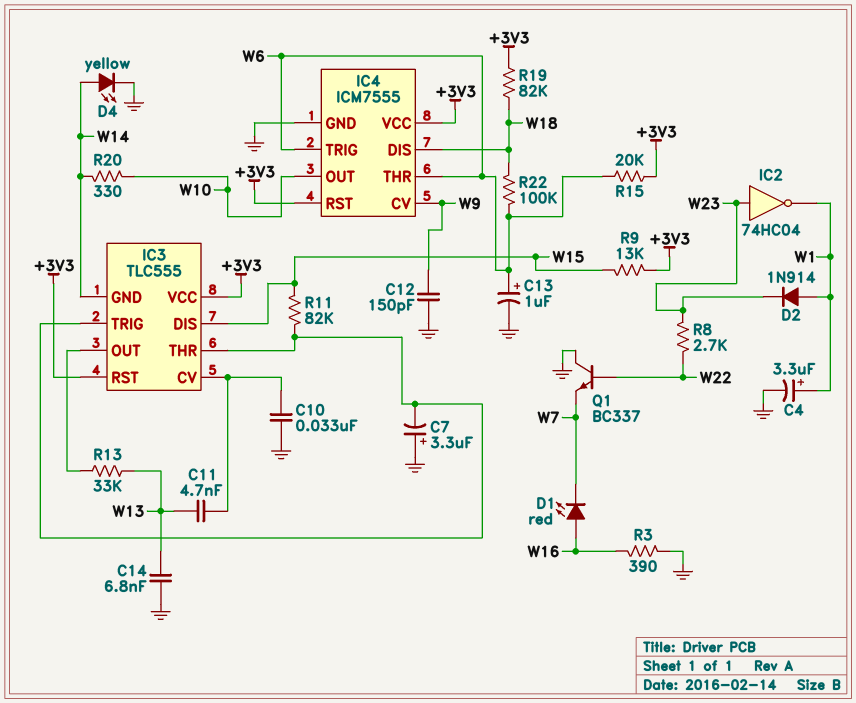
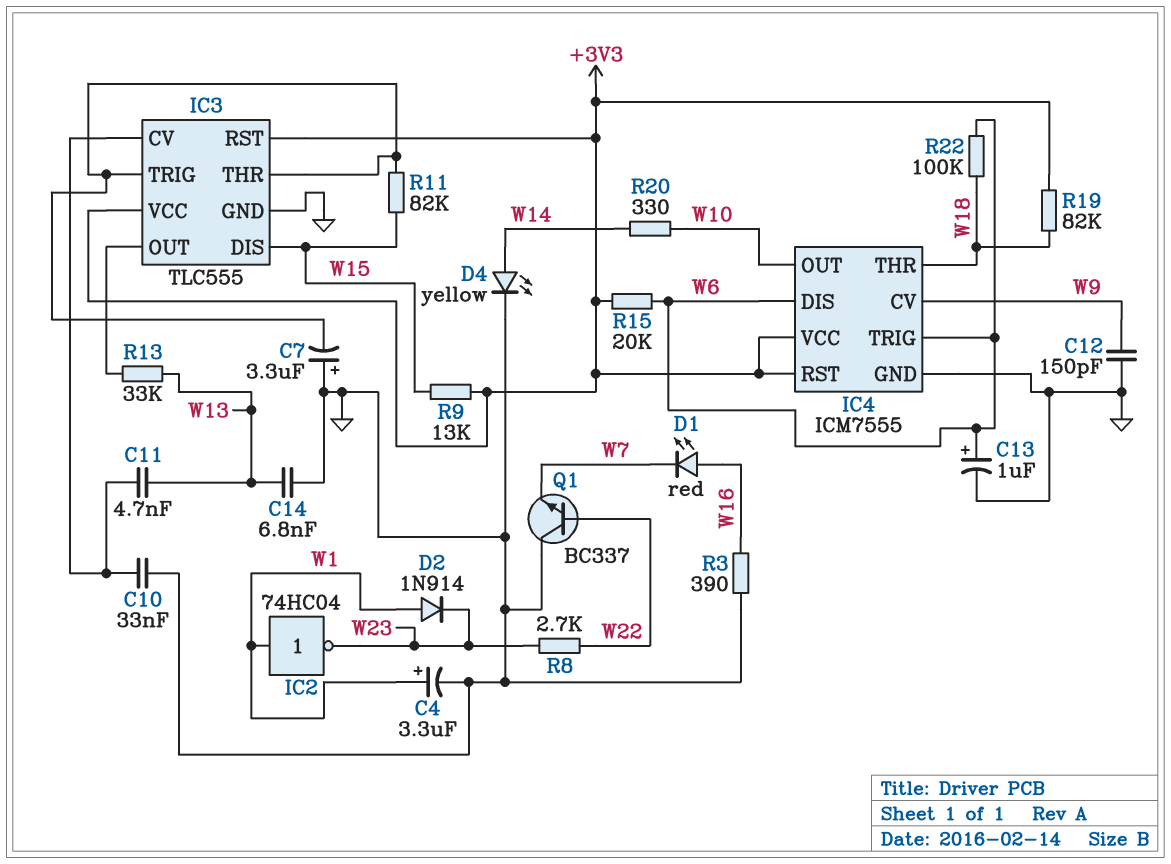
IC2: NOT 74HC04 (in W23, out W1) -> NOT 74HC04 (in W1, out W23)
IC3 pin GND: W14 -> GND
IC4 pin DIS: W18 -> W6
IC4 pin THR: W6 -> W18

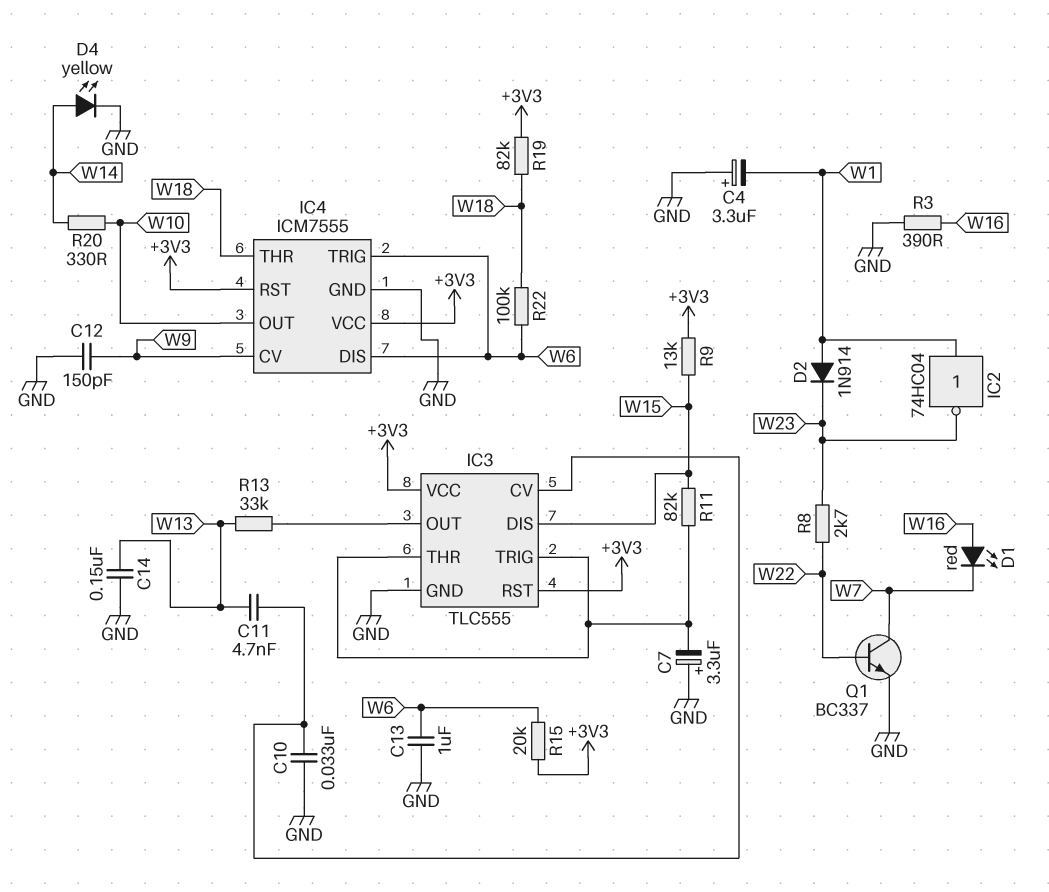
C4: 3.3uF (plus W1, minus GND) -> 3.3uF (plus GND, minus W1)
C13: 1uF (plus W6, minus GND) -> 1uF (GND, W6)
C14: 6.8nF (GND, W13) -> 150nF (GND, W13)
Q1: NPN BC337 (B W22, C GND, E W7) -> NPN BC337 (B W22, C W7, E GND)

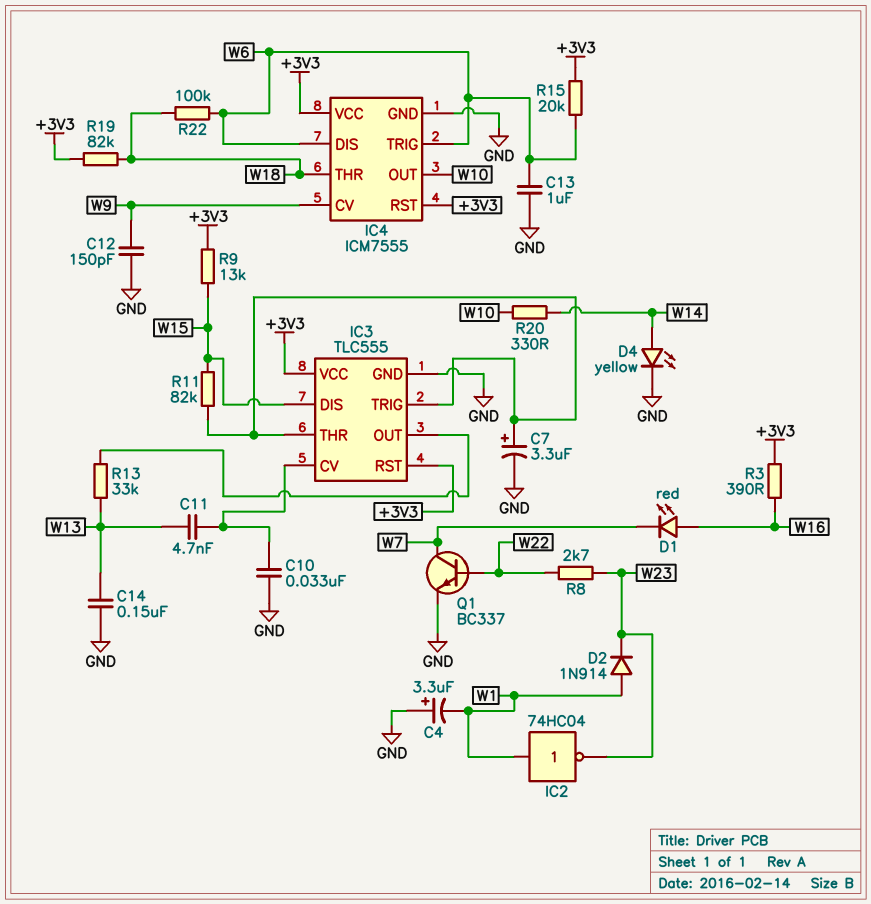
C7: 3.3uF (plus GND, minus IC3/THR) -> 3.3uF (plus IC3/THR, minus GND)
R3: 390 (GND, W16) -> 390 (+3V3, W16)

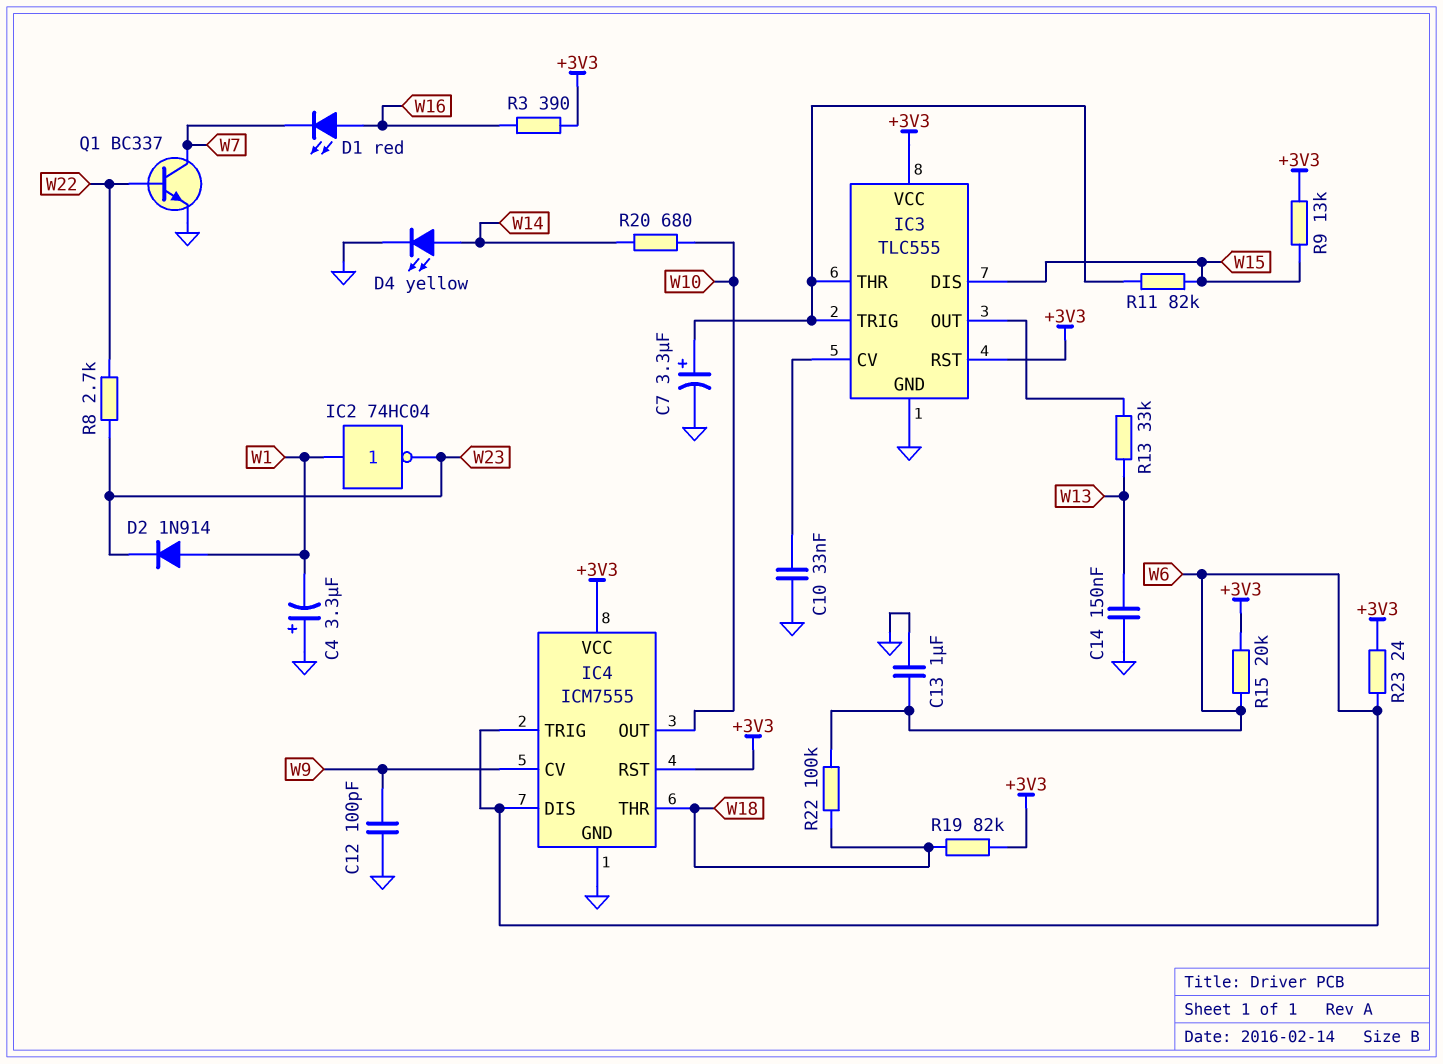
C11: 4.7nF (IC3/CV, W13) -> none
C12: 150pF (GND, W9) -> 100pF (GND, W9)
R20: 330 (W10, W14) -> 680 (W10, W14)
R23: none -> 24 (+3V3, W6)

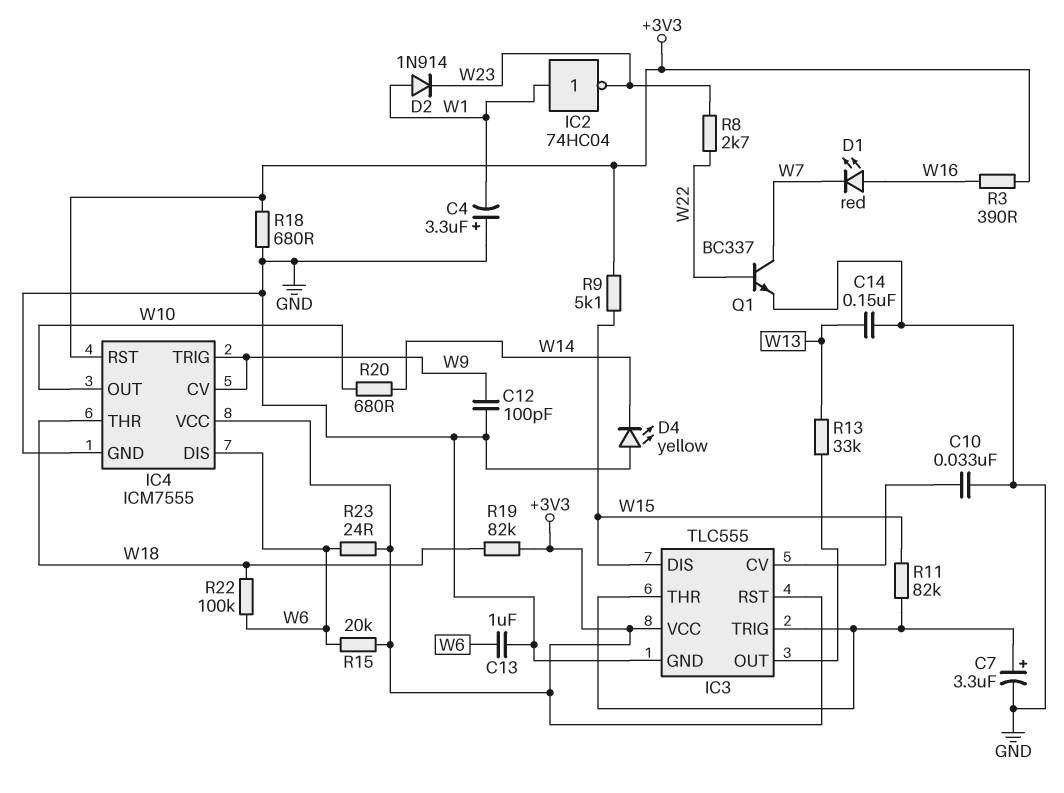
D4: LED yellow (A W14, K GND) -> LED yellow (A GND, K W14)
IC4 pin TRIG: W6 -> W9
R9: 13k (+3V3, W15) -> 5.1k (+3V3, W15)
R18: none -> 680 (+3V3, GND)

